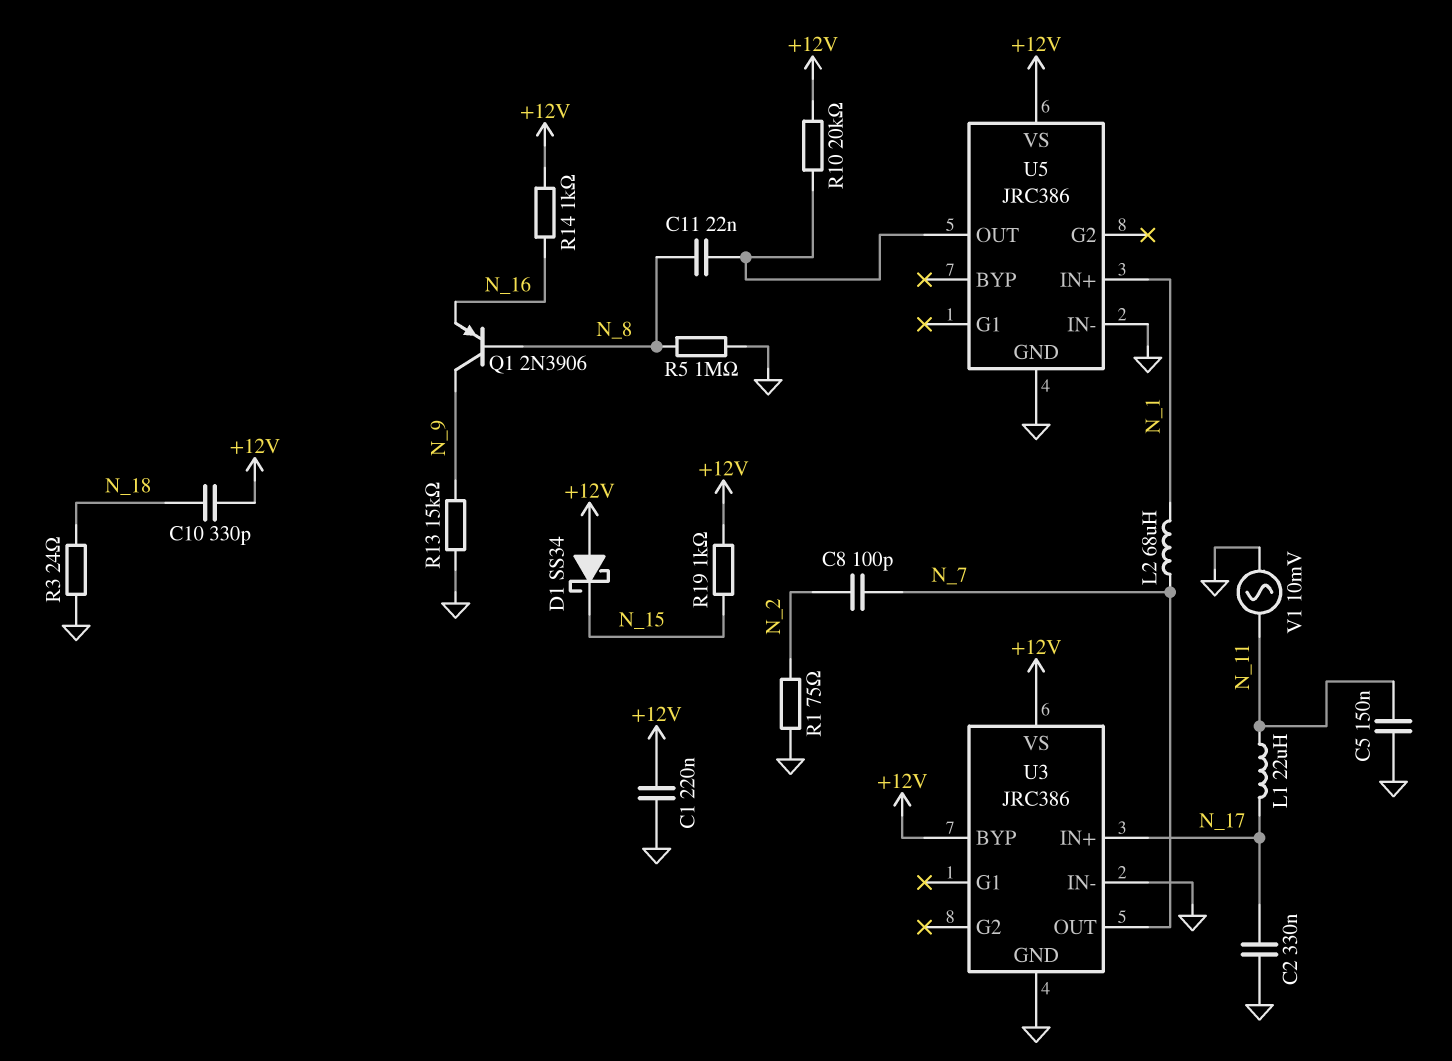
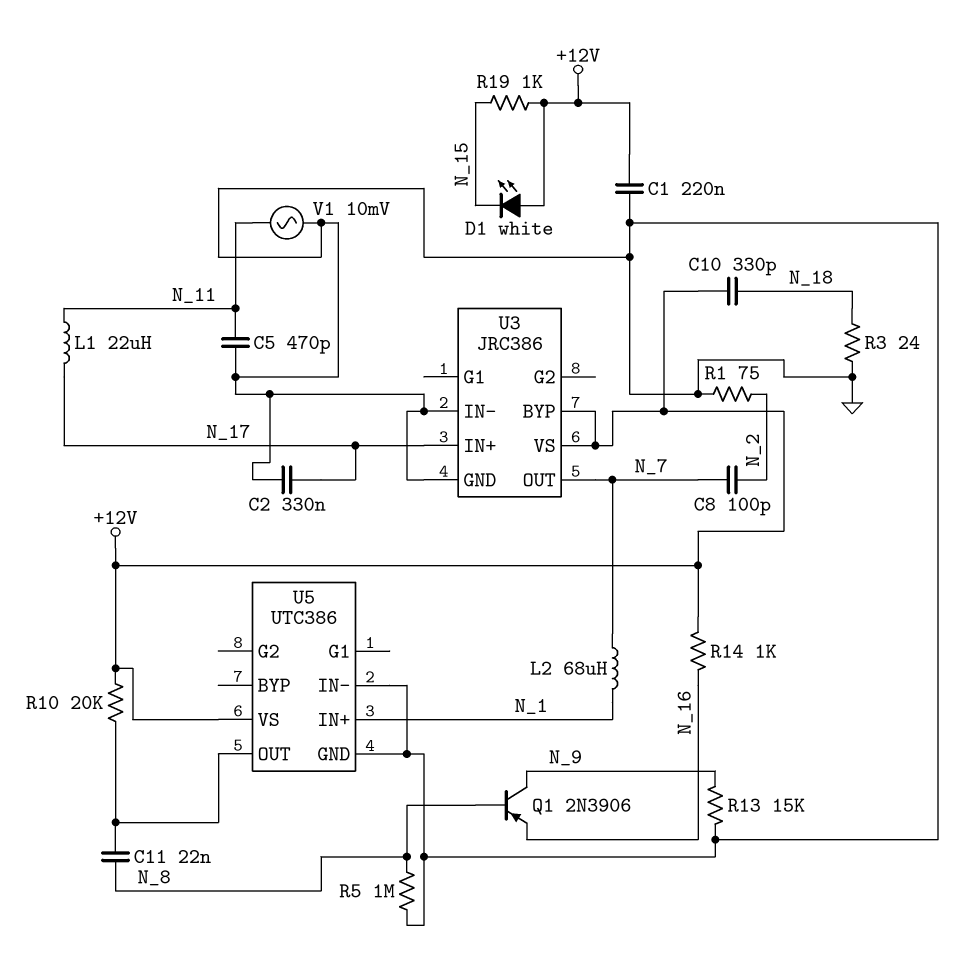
C5: 150nF (GND, N_11) -> 470pF (GND, N_11)
D1: schottky SS34 (A +12V, K N_15) -> LED white (A +12V, K N_15)
U5: JRC386 -> UTC386

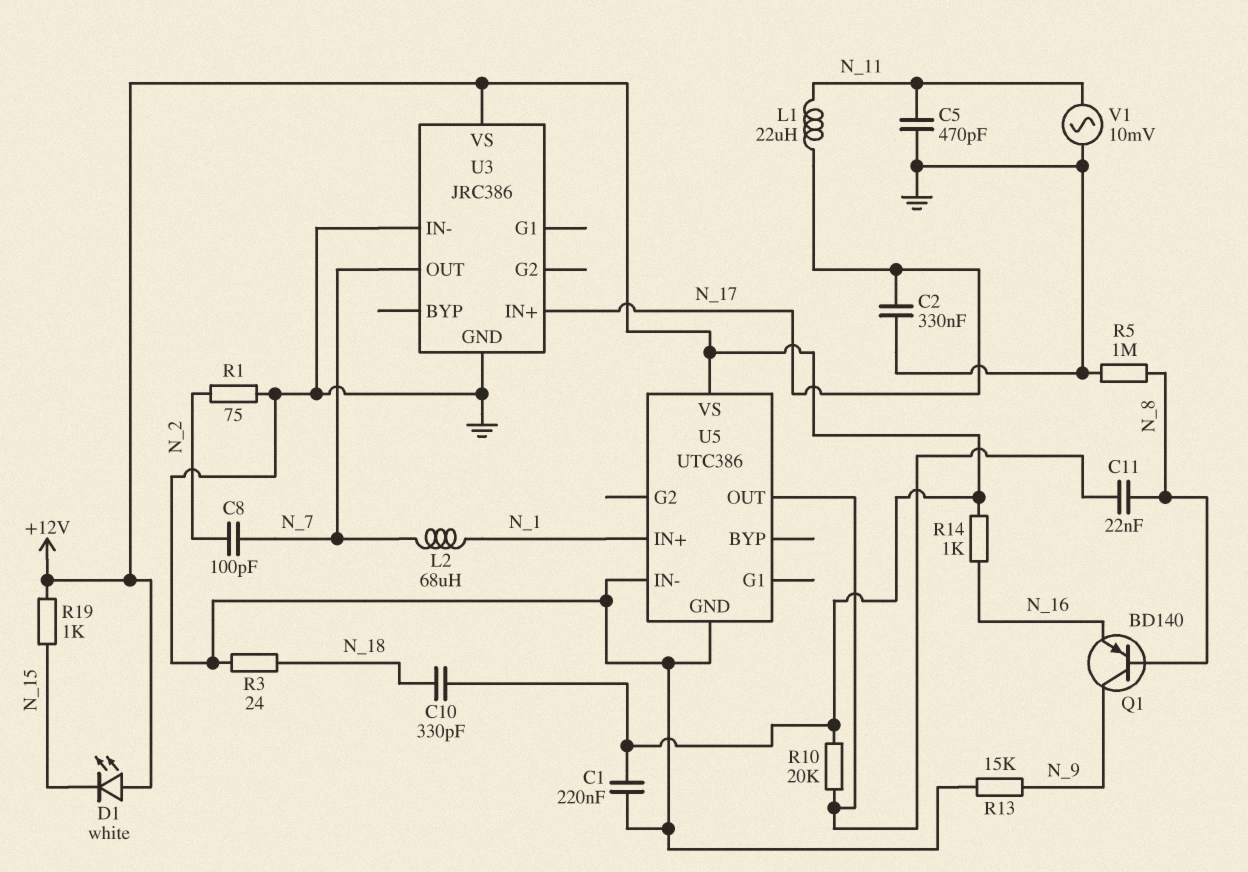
Q1: PNP 2N3906 (B N_8, C N_9, E N_16) -> PNP BD140 (B N_8, C N_9, E N_16)
U3 pin BYP: +12V -> none

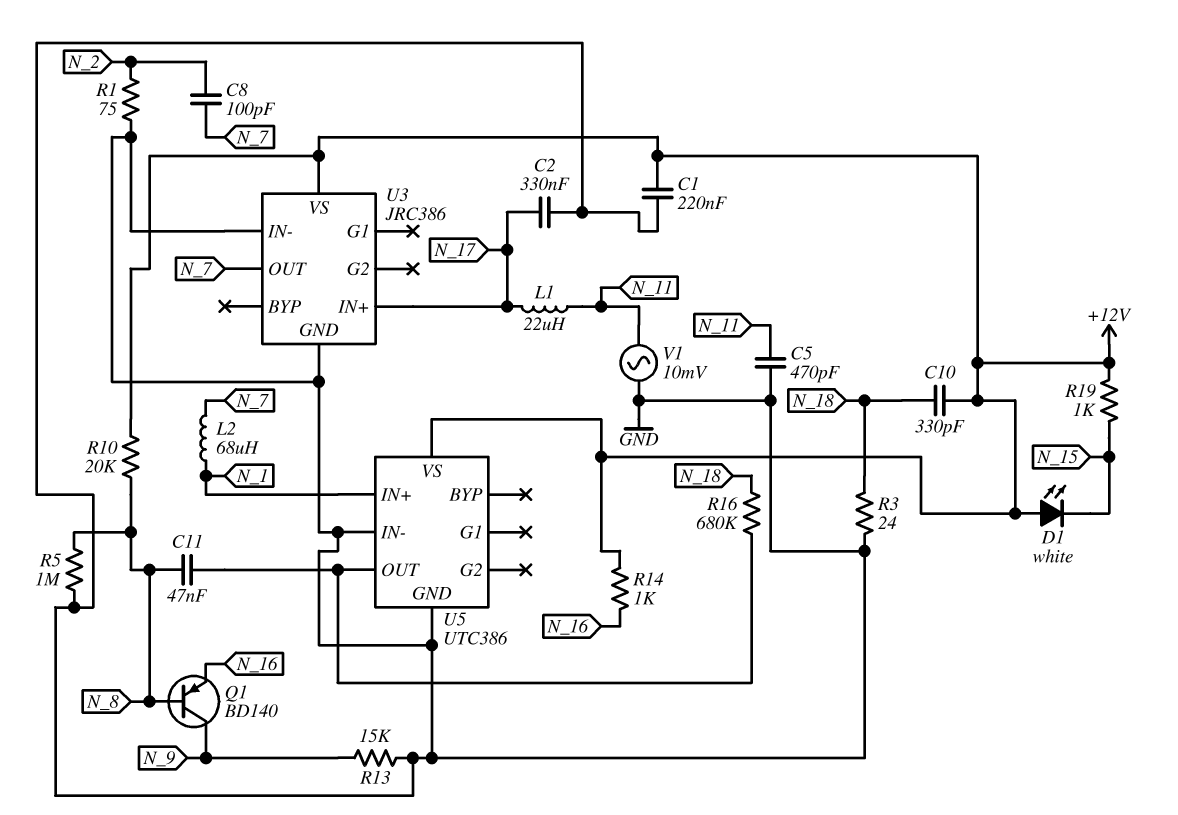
C11: 22nF (N_8, U5/OUT) -> 47nF (N_8, U5/OUT)
R10: 20k (+12V, U5/OUT) -> 20k (+12V, N_8)
R16: none -> 680k (N_18, U5/OUT)

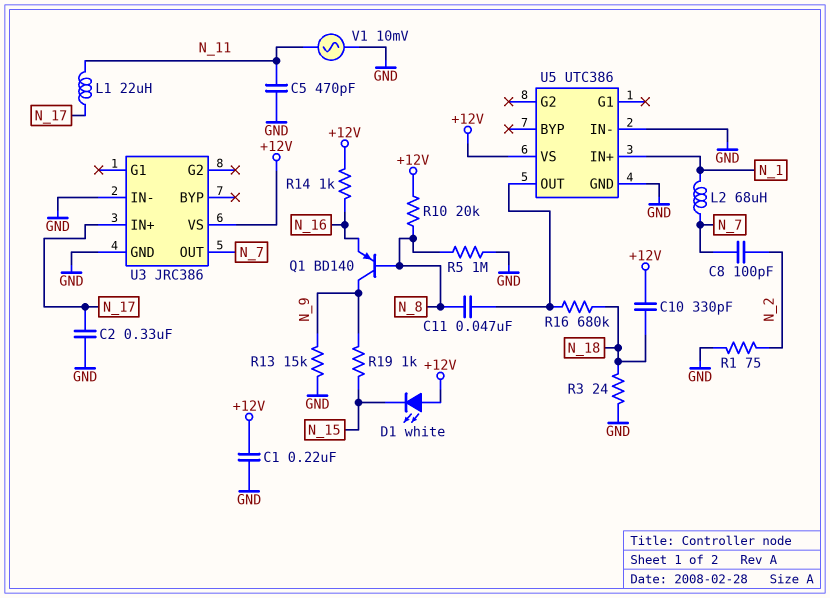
R19: 1k (+12V, N_15) -> 1k (N_9, N_15)

